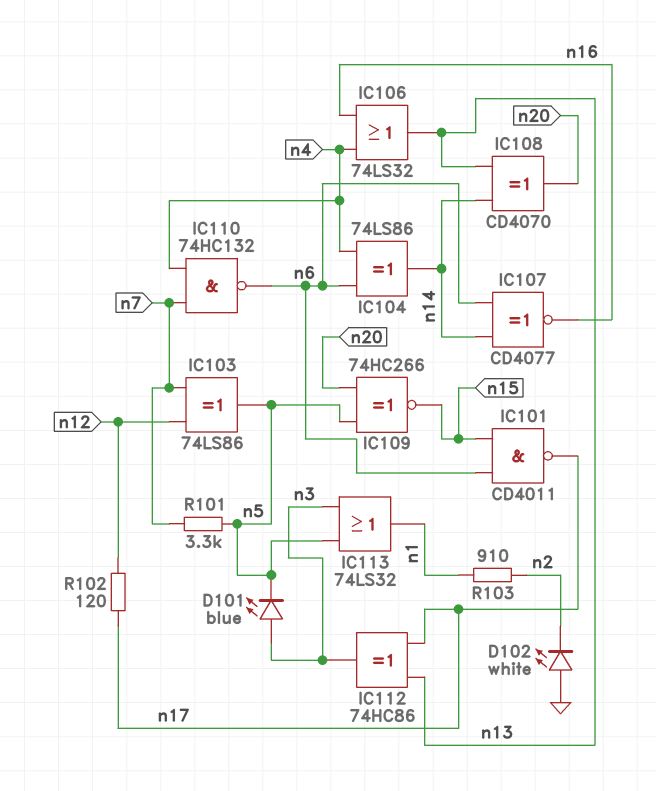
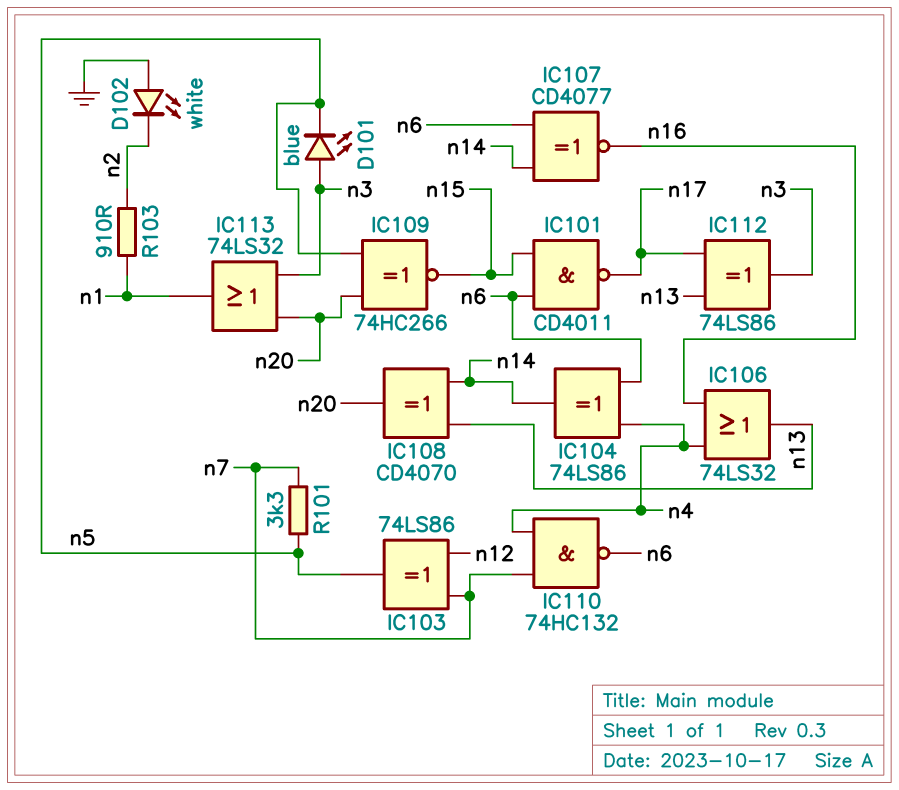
IC112: XOR 74HC86 (in n13, in n17, out n3) -> XOR 74LS86 (in n13, in n17, out n3)
IC113: OR 74LS32 (in n3, in n5, out n1) -> OR 74LS32 (in n3, in n20, out n1)
R102: 120 (n12, n17) -> none

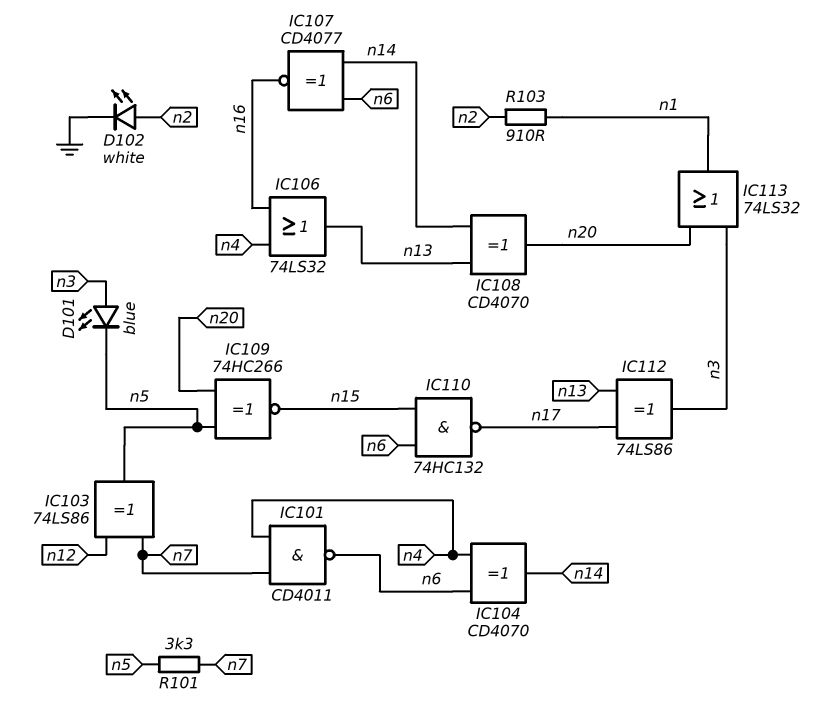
D102: LED white (A GND, K n2) -> LED white (A n2, K GND)
IC101: NAND CD4011 (in n6, in n15, out n17) -> NAND CD4011 (in n4, in n7, out n6)
IC104: XOR 74LS86 (in n4, in n6, out n14) -> XOR CD4070 (in n4, in n6, out n14)
IC110: NAND 74HC132 (in n4, in n7, out n6) -> NAND 74HC132 (in n6, in n15, out n17)

